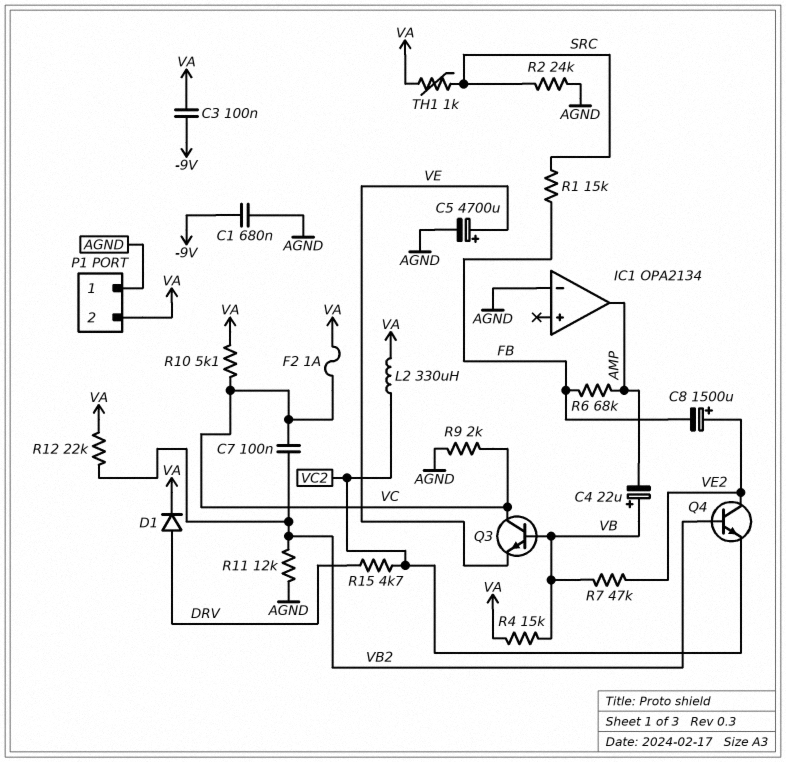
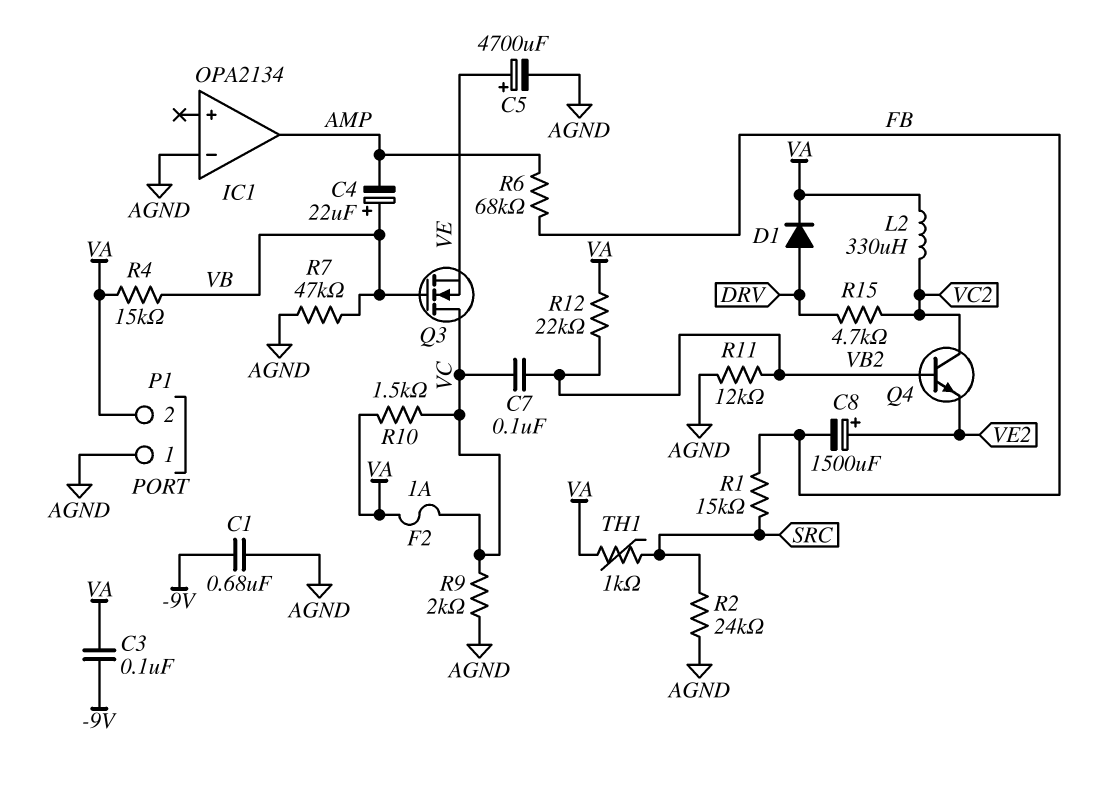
Q3: NPN (B VB, C VC, E VE) -> NMOS (G VB, D VC, S VE)
Q4: NPN (B VB2, C VE2, E VC2) -> NPN (B VB2, C VC2, E VE2)
R7: 47k (VB, VE2) -> 47k (AGND, VB)
R10: 5.1k (VA, VC) -> 1.5k (VA, VC)

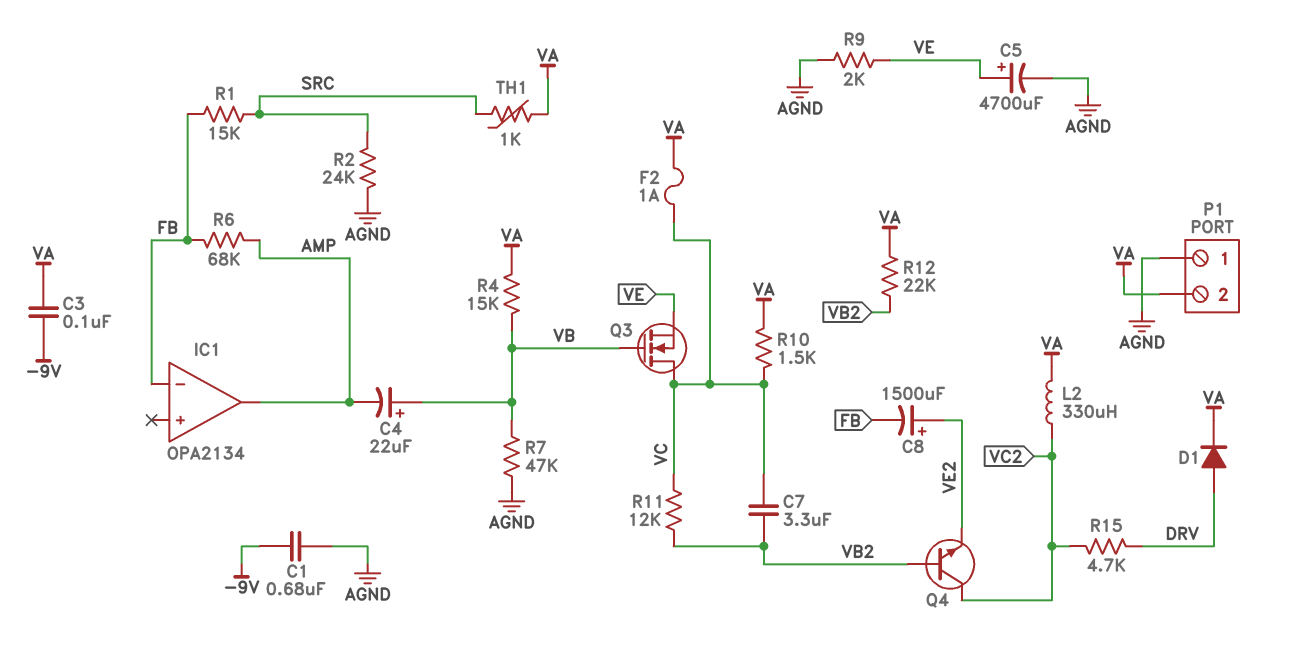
C7: 100nF (VB2, VC) -> 3.3uF (VB2, VC)
IC1 pin in-: AGND -> FB
R9: 2k (AGND, VC) -> 2k (AGND, VE)
R11: 12k (AGND, VB2) -> 12k (VB2, VC)

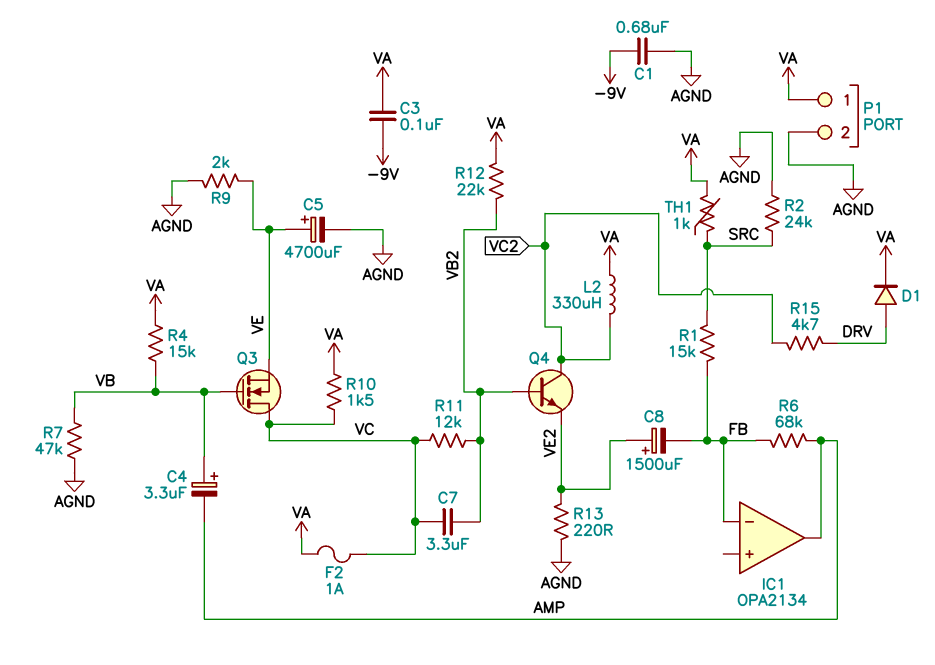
C4: 22uF (plus VB, minus AMP) -> 3.3uF (plus VB, minus AMP)
P1 pin 1: AGND -> VA
P1 pin 2: VA -> AGND
R13: none -> 220 (AGND, VE2)

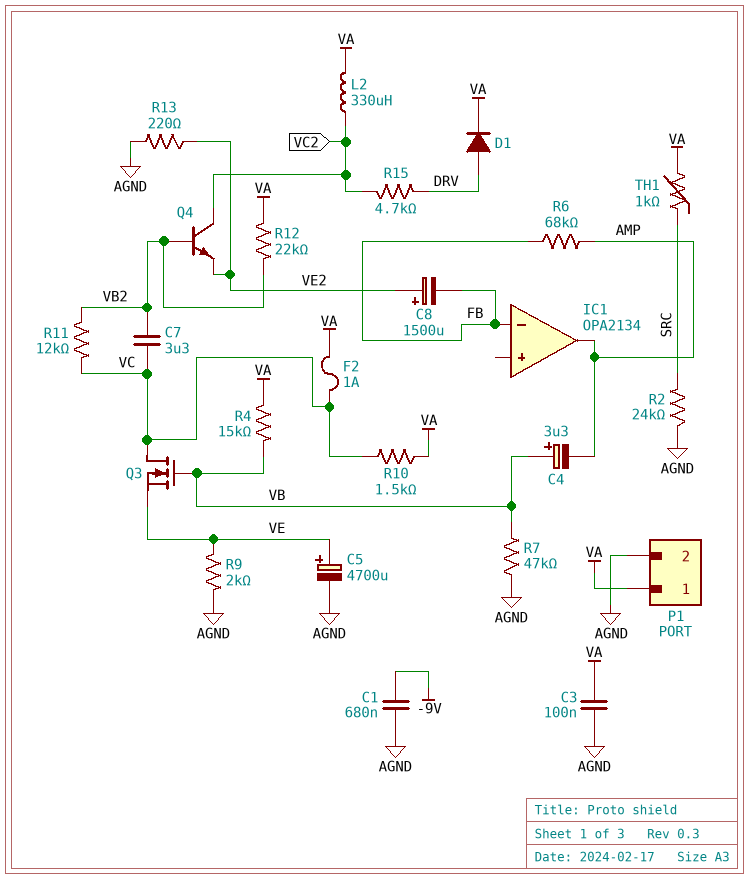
C3: 100nF (-9V, VA) -> 100nF (AGND, VA)
R1: 15k (FB, SRC) -> none

